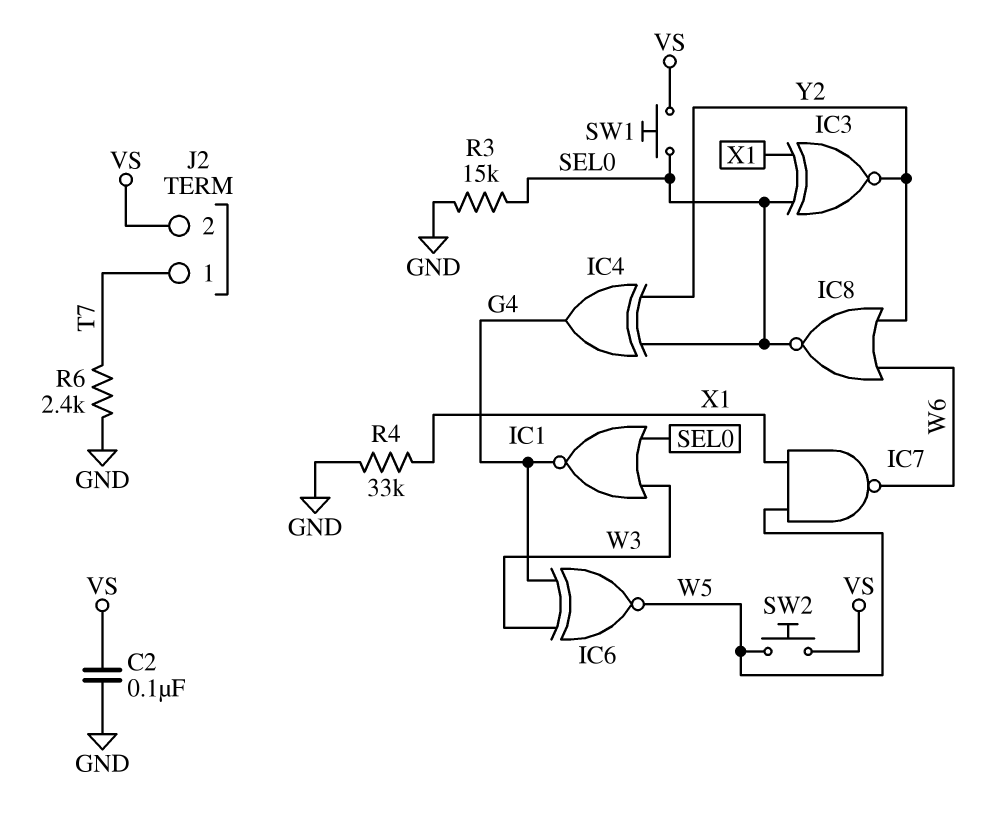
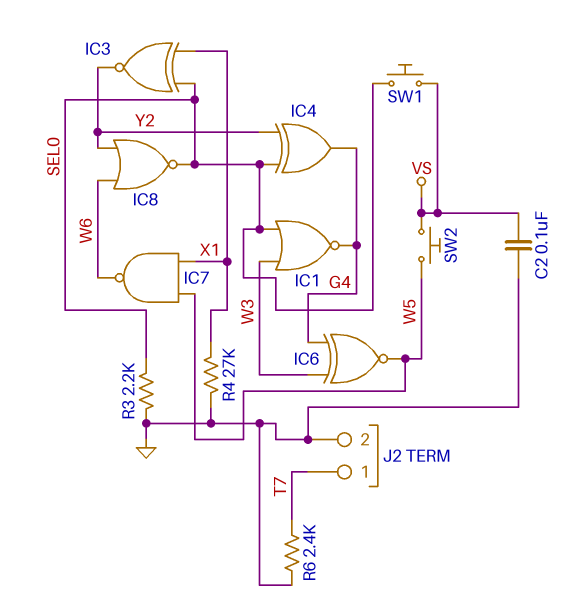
J2 pin 2: VS -> GND
R3: 15k (GND, SEL0) -> 2.2k (GND, SEL0)
R4: 33k (GND, X1) -> 27k (GND, X1)

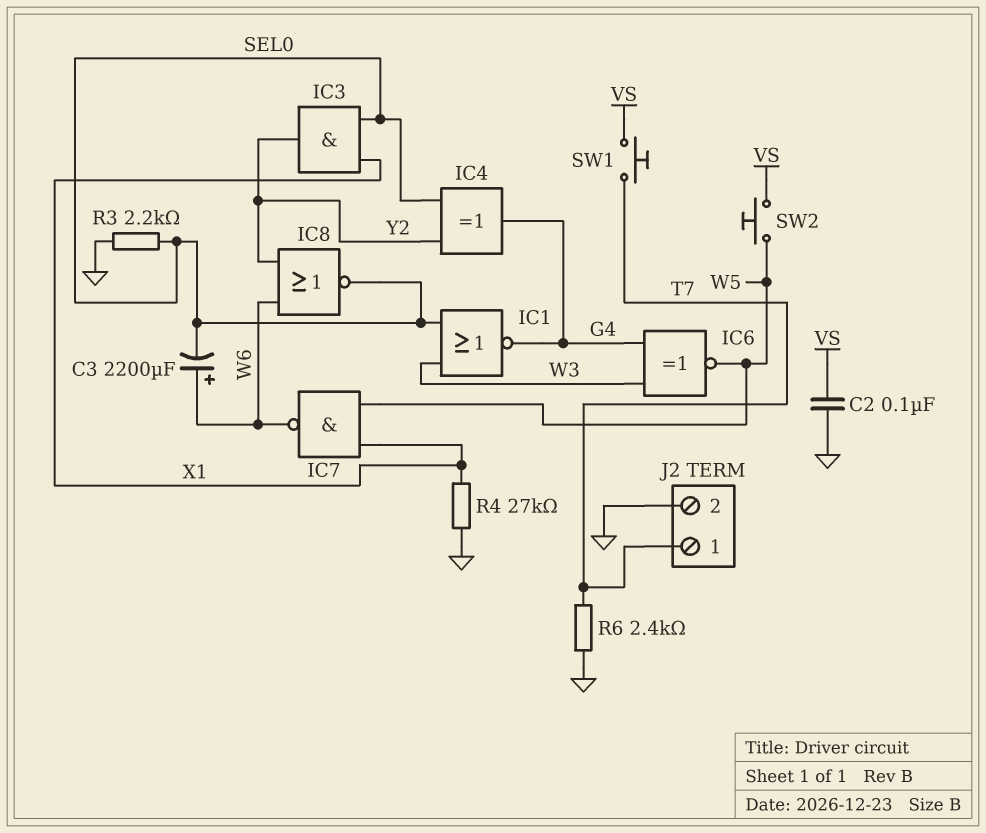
C3: none -> 2200uF (plus W6, minus SEL0)
IC3: XNOR (in SEL0, in X1, out Y2) -> AND (in SEL0, in X1, out Y2)
SW1: button (SEL0, VS) -> button (T7, VS)

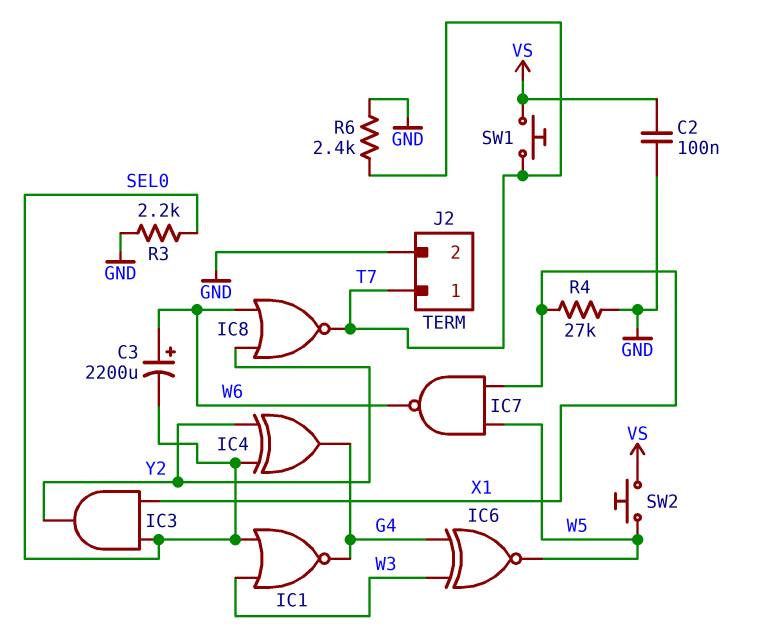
IC8: NOR (in W6, in Y2, out SEL0) -> NOR (in W6, in Y2, out T7)

